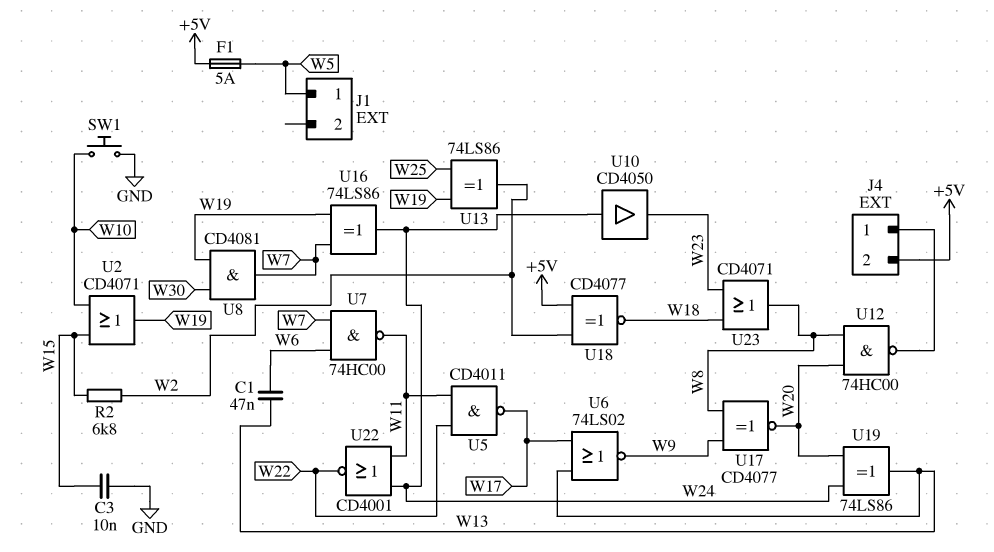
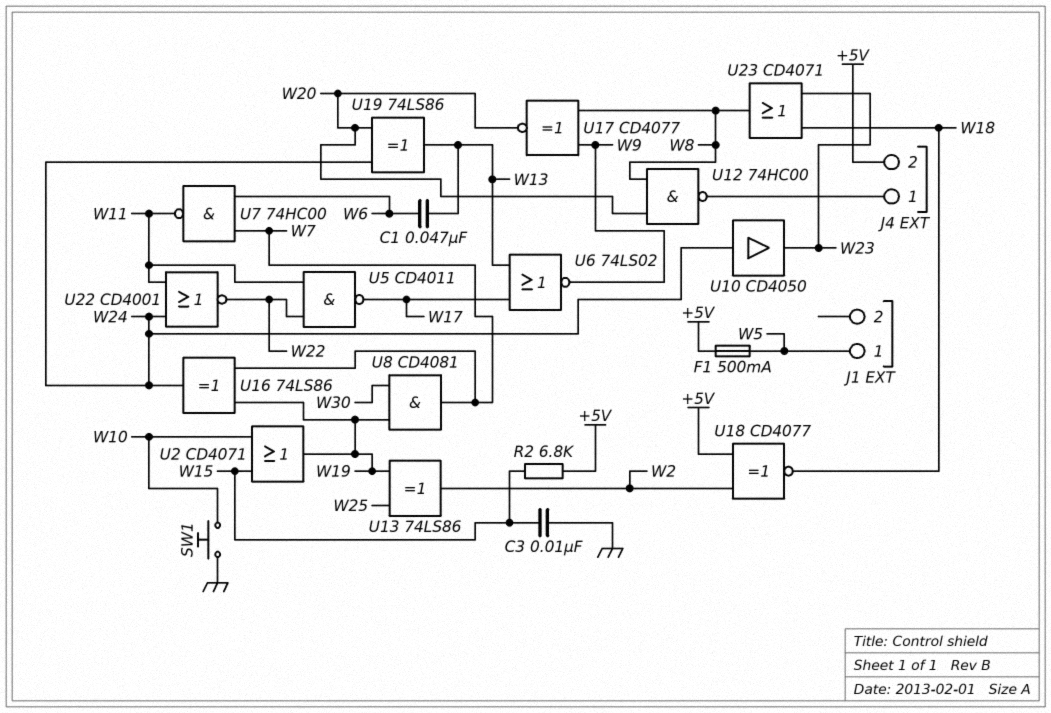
F1: 5A (+5V, W5) -> 500mA (+5V, W5)
R2: 6.8k (W2, W15) -> 6.8k (+5V, W15)

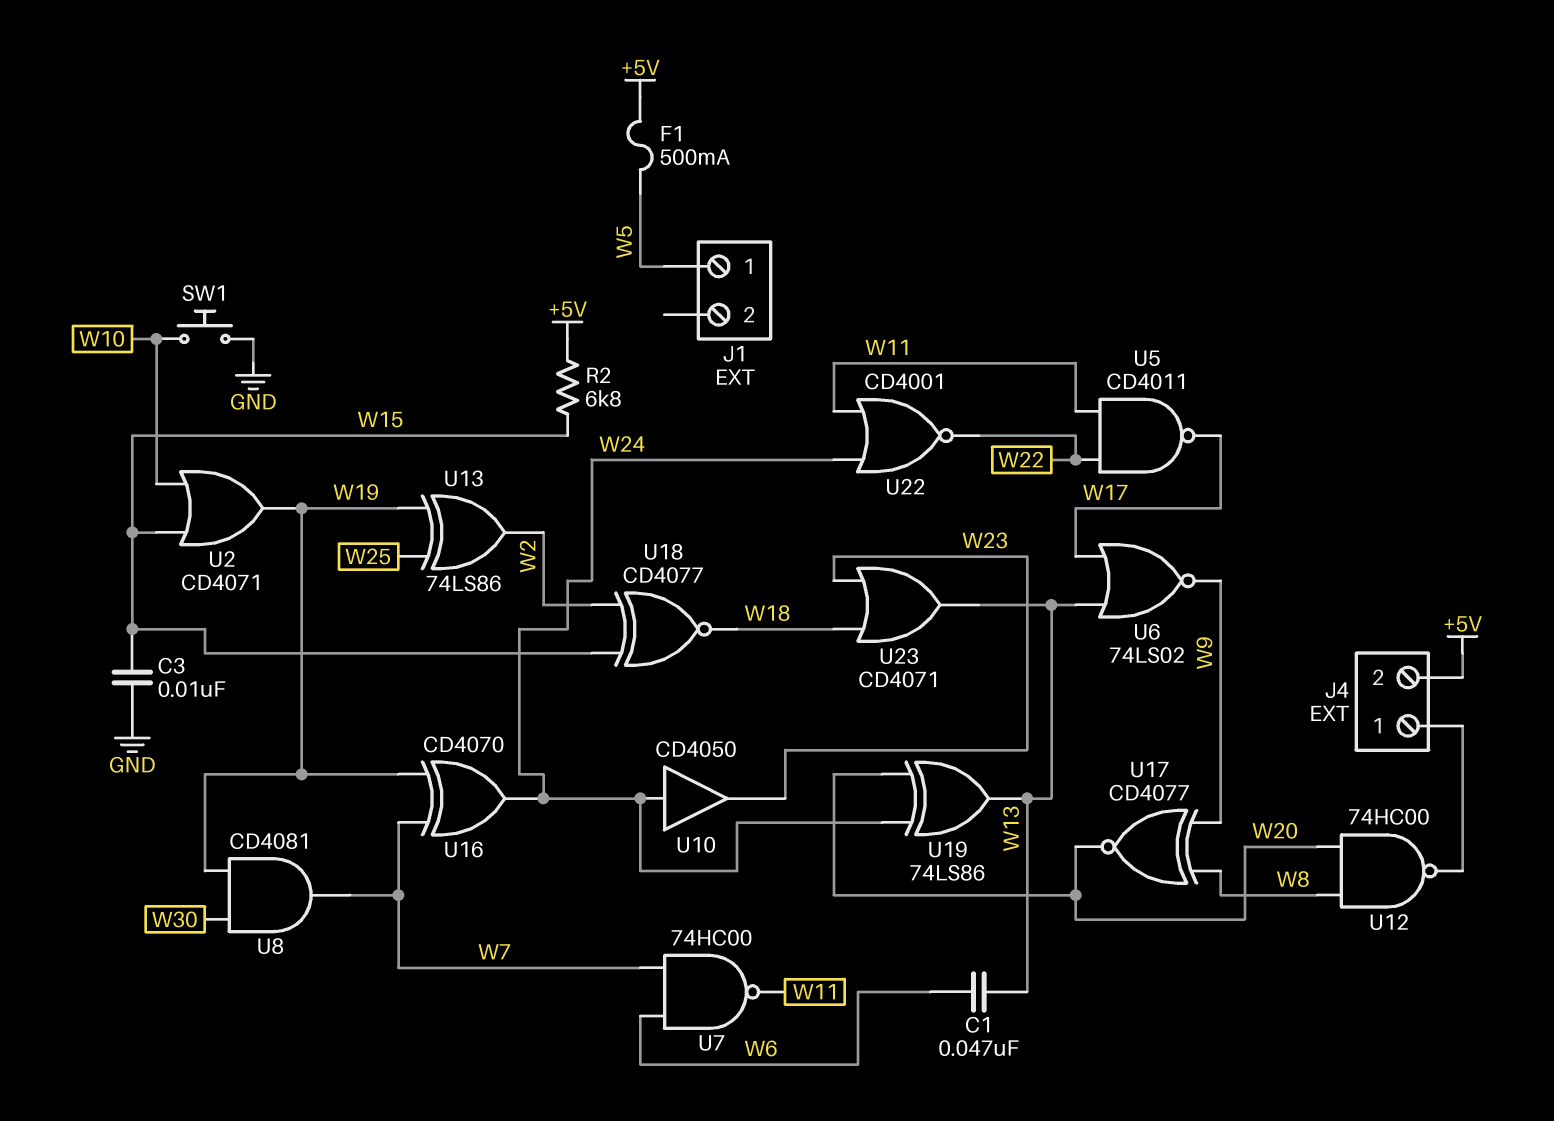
U16: XOR 74LS86 (in W7, in W19, out W24) -> XOR CD4070 (in W7, in W19, out W24)
U18: XNOR CD4077 (in +5V, in W2, out W18) -> XNOR CD4077 (in W2, in W15, out W18)
U23: OR CD4071 (in W18, in W23, out W8) -> OR CD4071 (in W18, in W23, out W13)

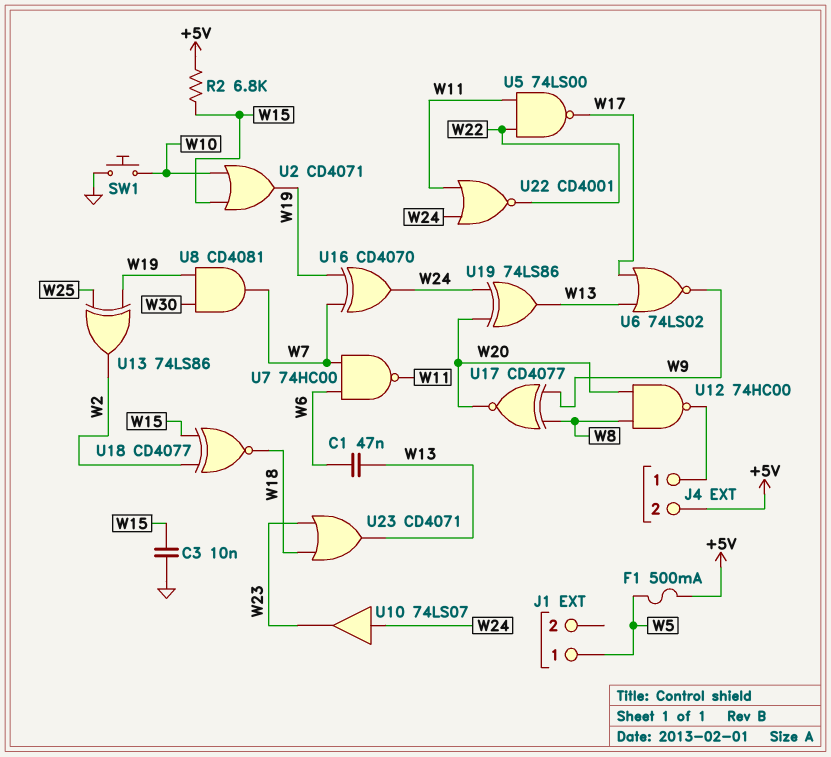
U5: NAND CD4011 (in W11, in W22, out W17) -> NAND 74LS00 (in W11, in W22, out W17)
U10: buffer CD4050 (in W24, out W23) -> buffer 74LS07 (in W24, out W23)

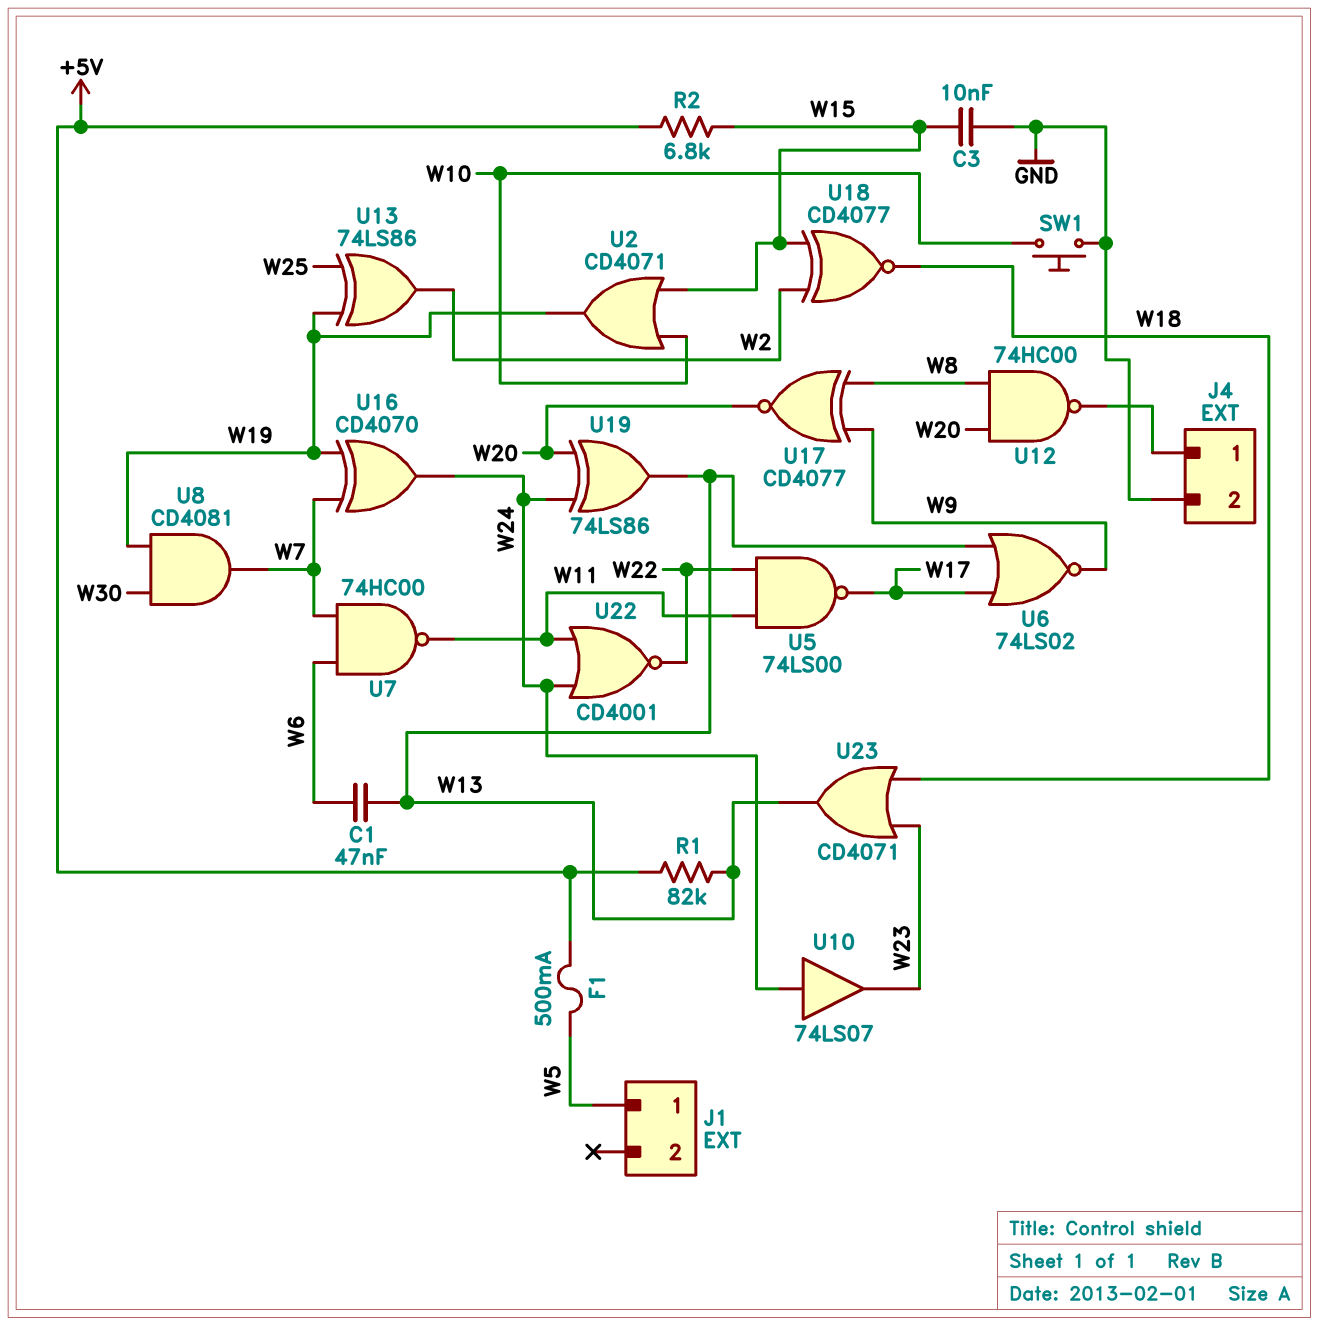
J4 pin 2: +5V -> GND
R1: none -> 82k (+5V, W13)

